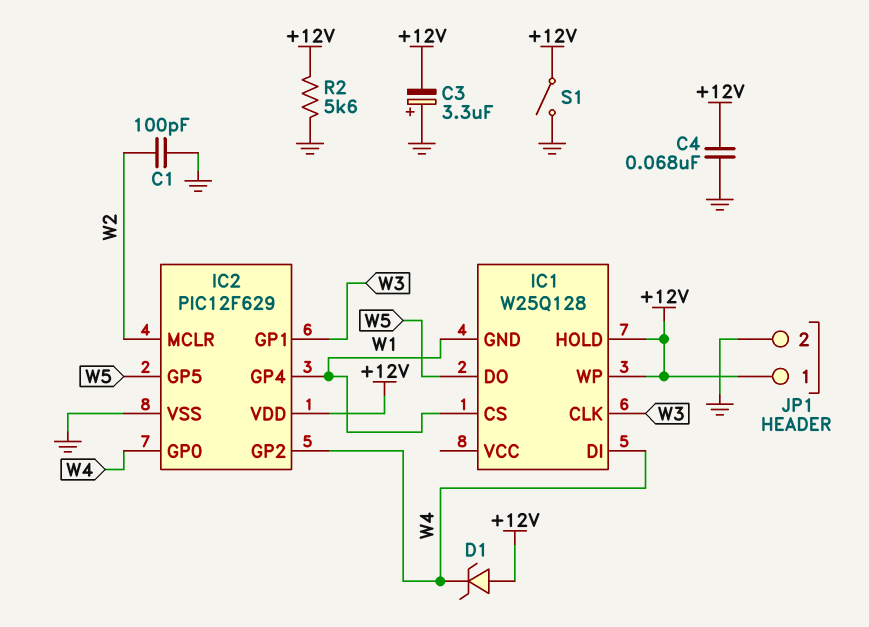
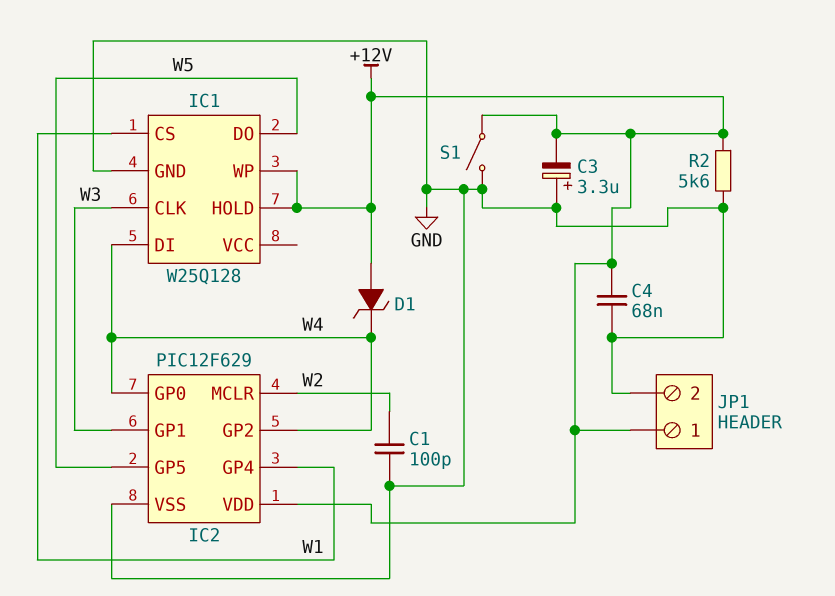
IC1 pin GND: W1 -> GND

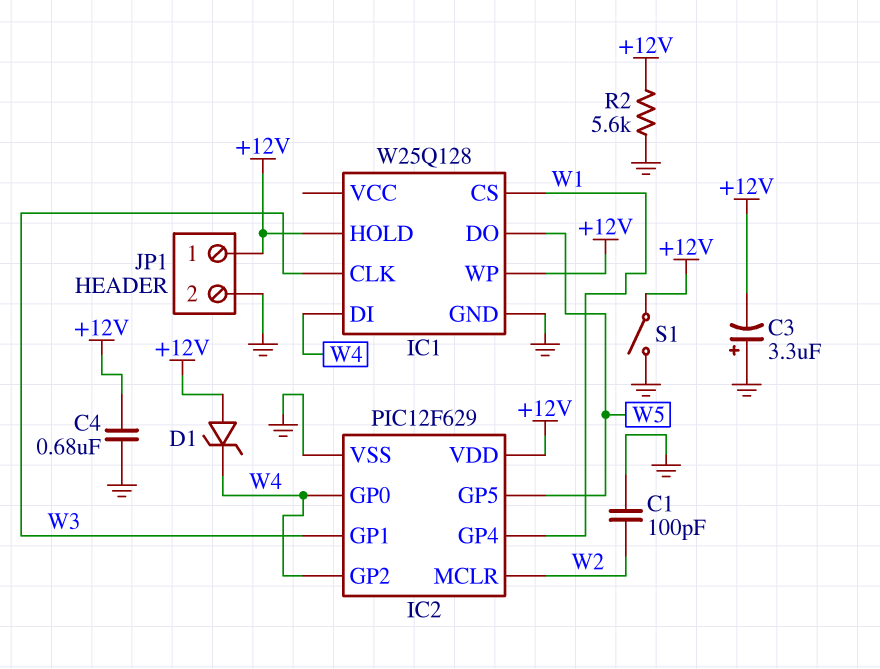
C4: 68nF (+12V, GND) -> 680nF (+12V, GND)

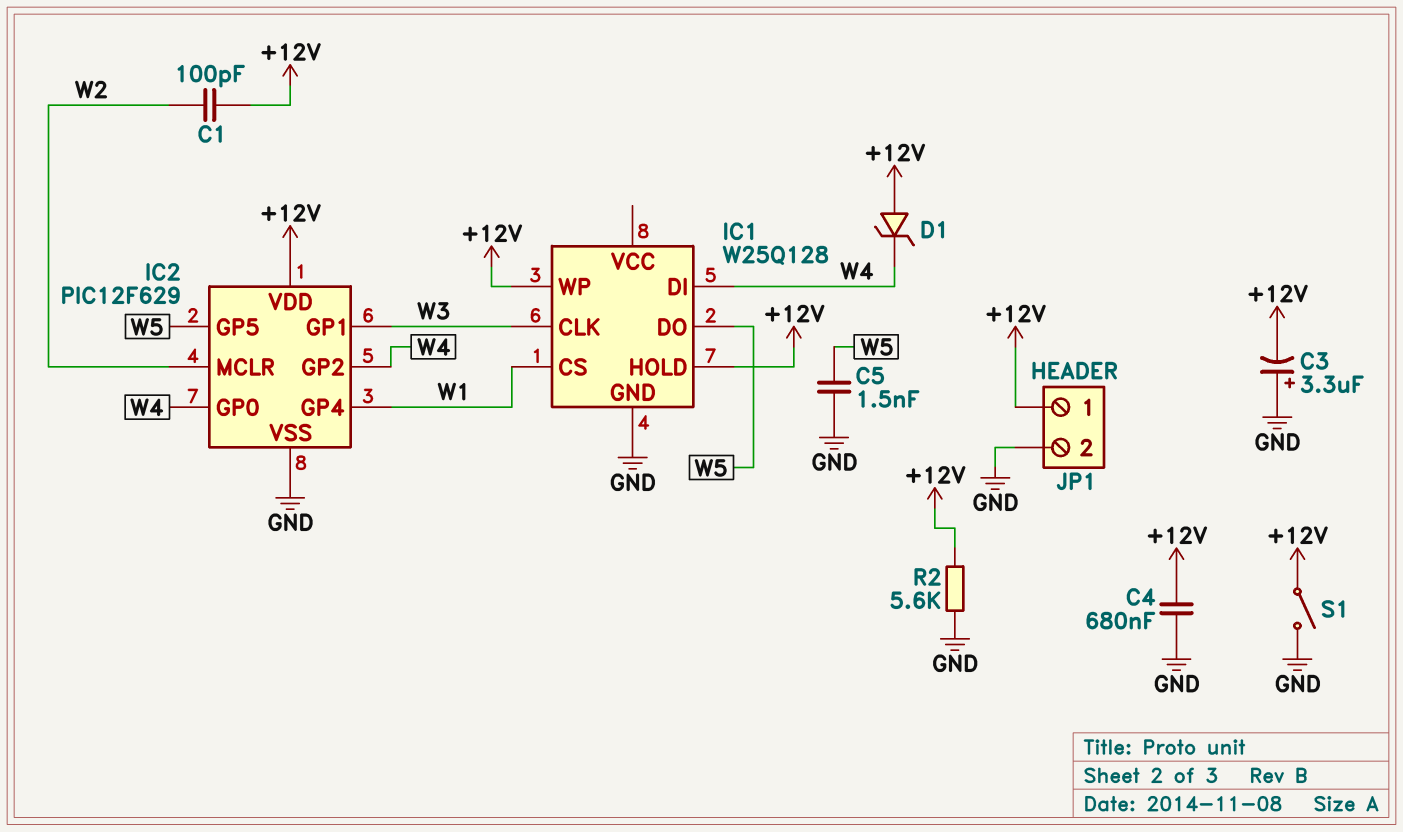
C1: 100pF (GND, W2) -> 100pF (+12V, W2)
C5: none -> 1.5nF (GND, W5)

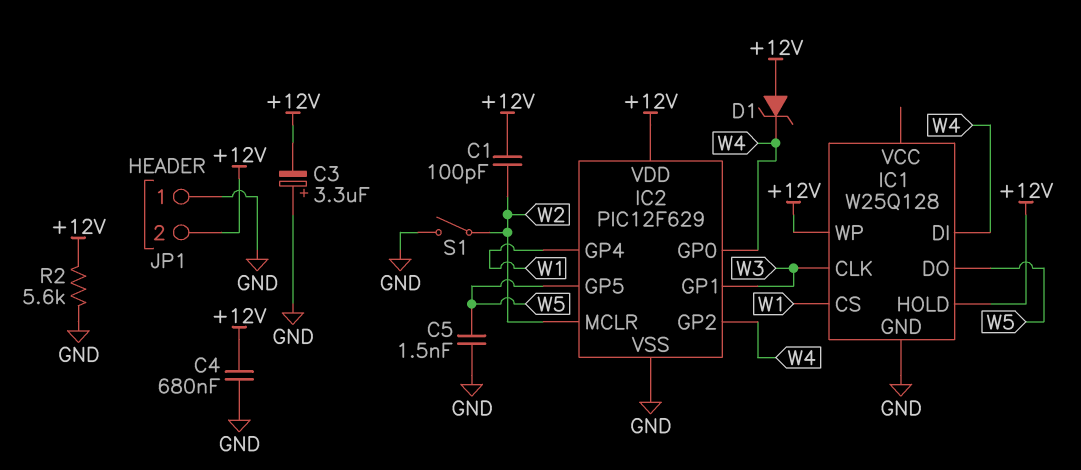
JP1 pin 1: +12V -> GND
JP1 pin 2: GND -> +12V
S1: switch (+12V, GND) -> switch (GND, W2)

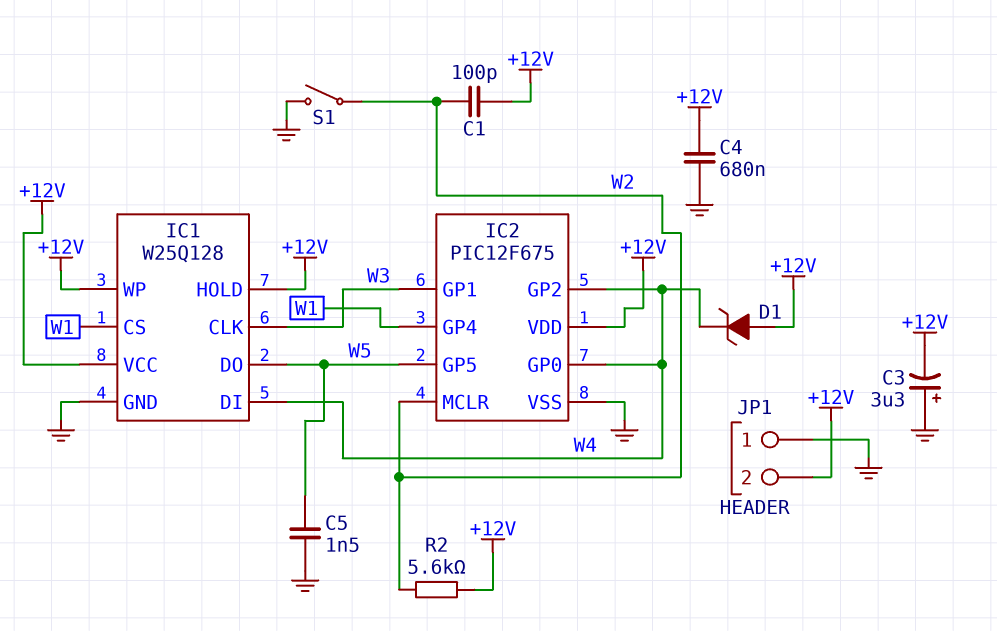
IC1 pin VCC: none -> +12V
IC2: PIC12F629 -> PIC12F675
R2: 5.6k (+12V, GND) -> 5.6k (+12V, W2)

